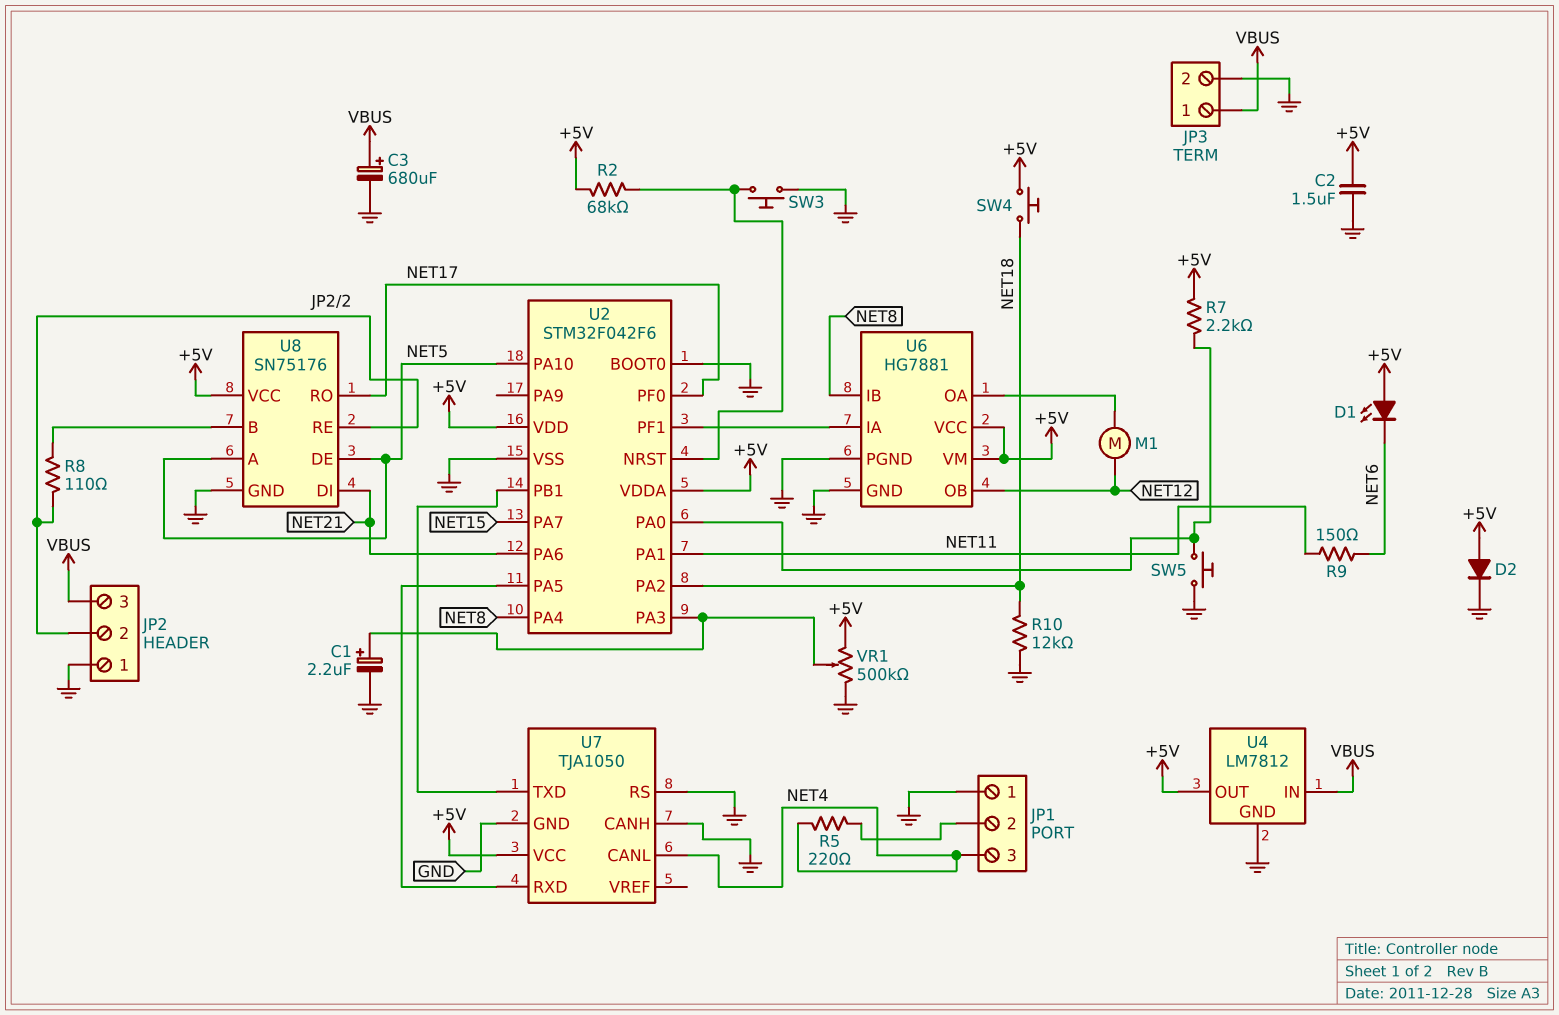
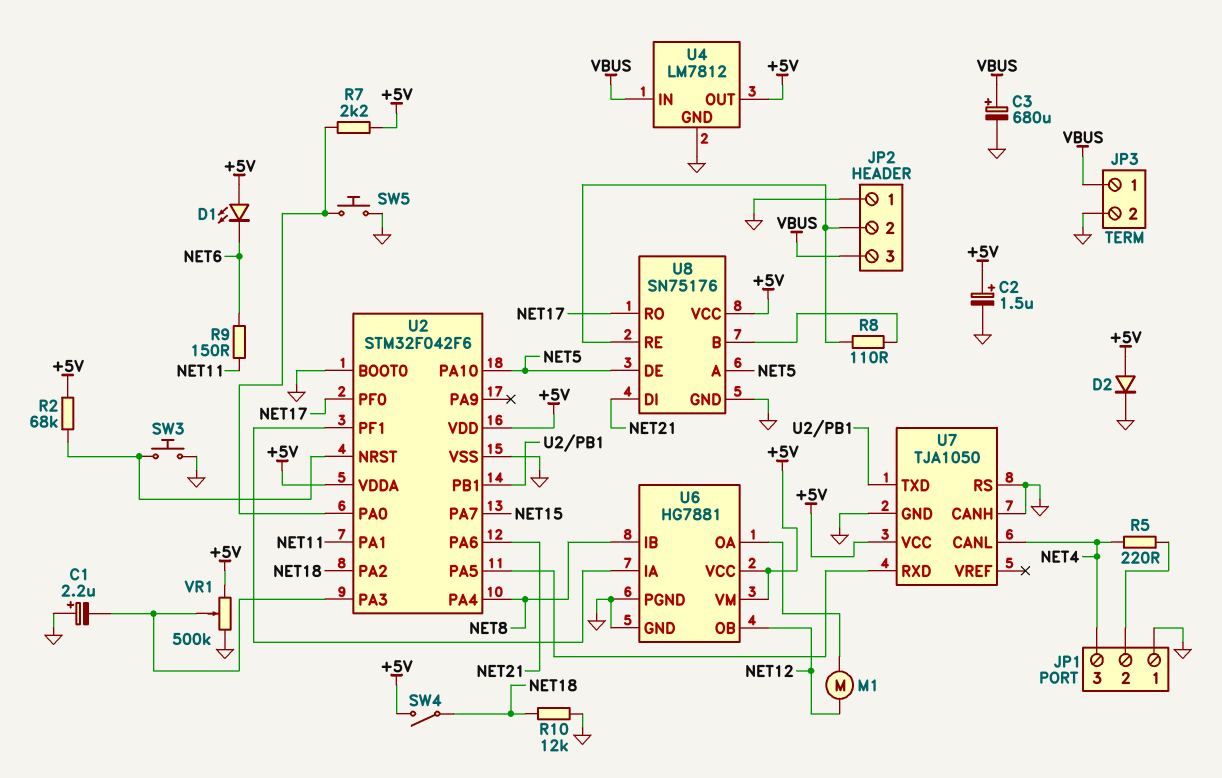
C1: 2.2uF (plus U2/PA3, minus GND) -> 2.2uF (plus GND, minus U2/PA3)
C2: 1.5uF (+5V, GND) -> 1.5uF (plus +5V, minus GND)
SW4: button (+5V, NET18) -> switch (+5V, NET18)

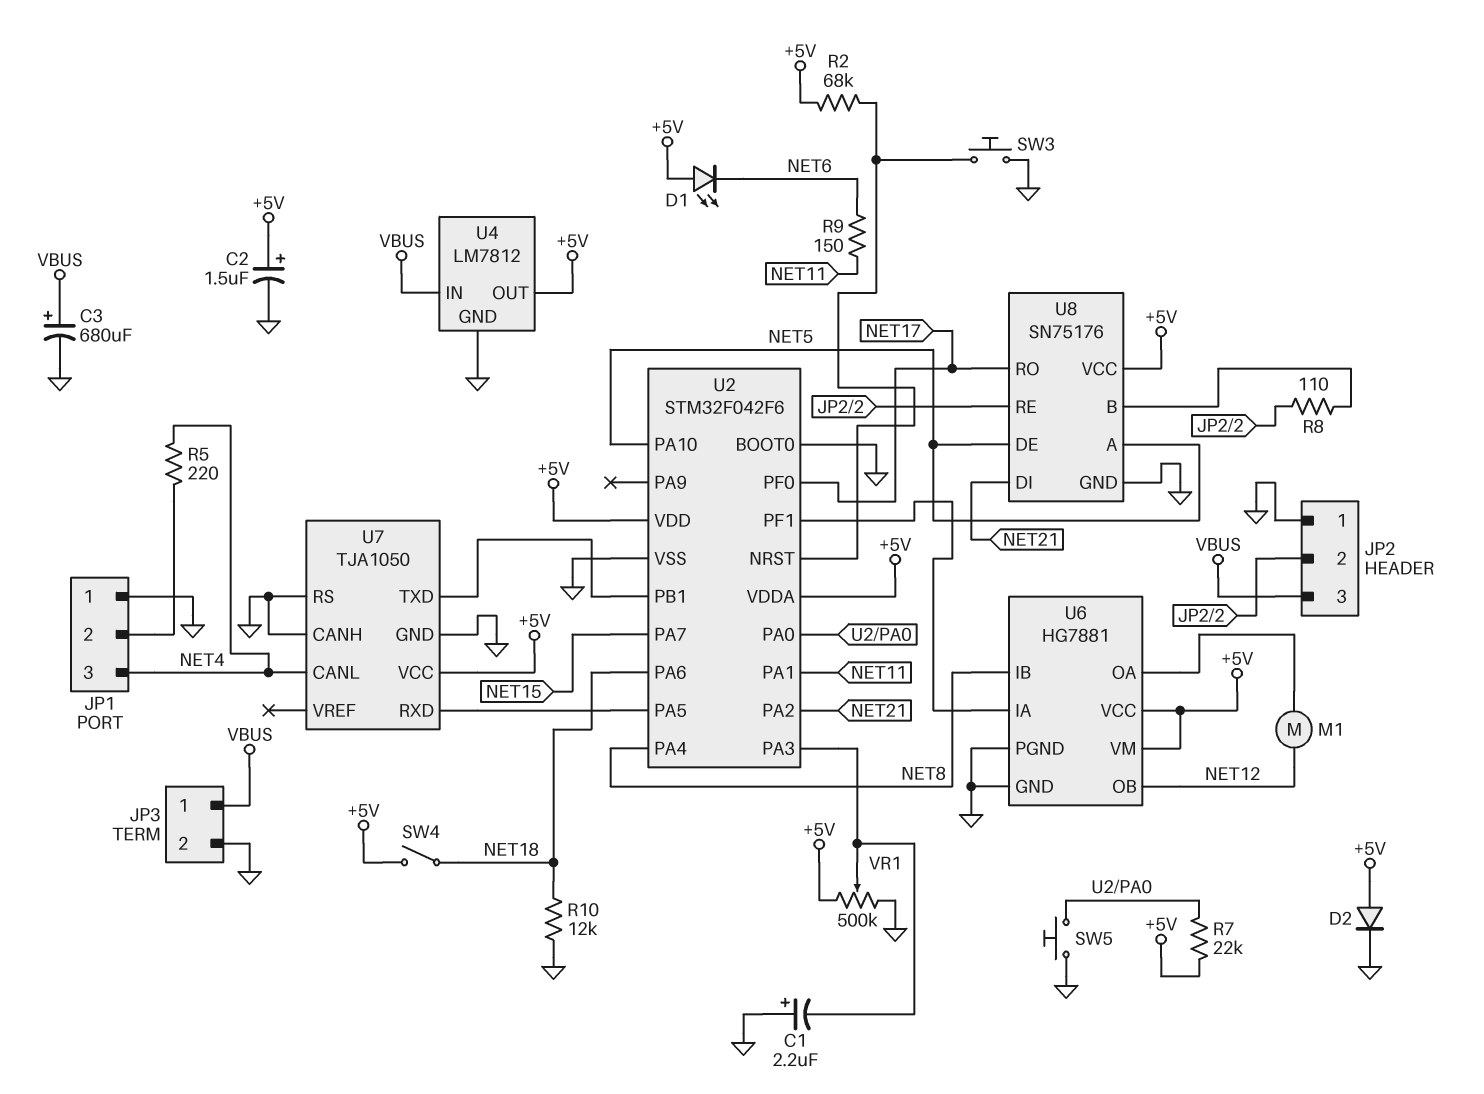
R7: 2.2k (+5V, U2/PA0) -> 22k (+5V, U2/PA0)
U2 pin PA2: NET18 -> NET21
U2 pin PA6: NET21 -> NET18

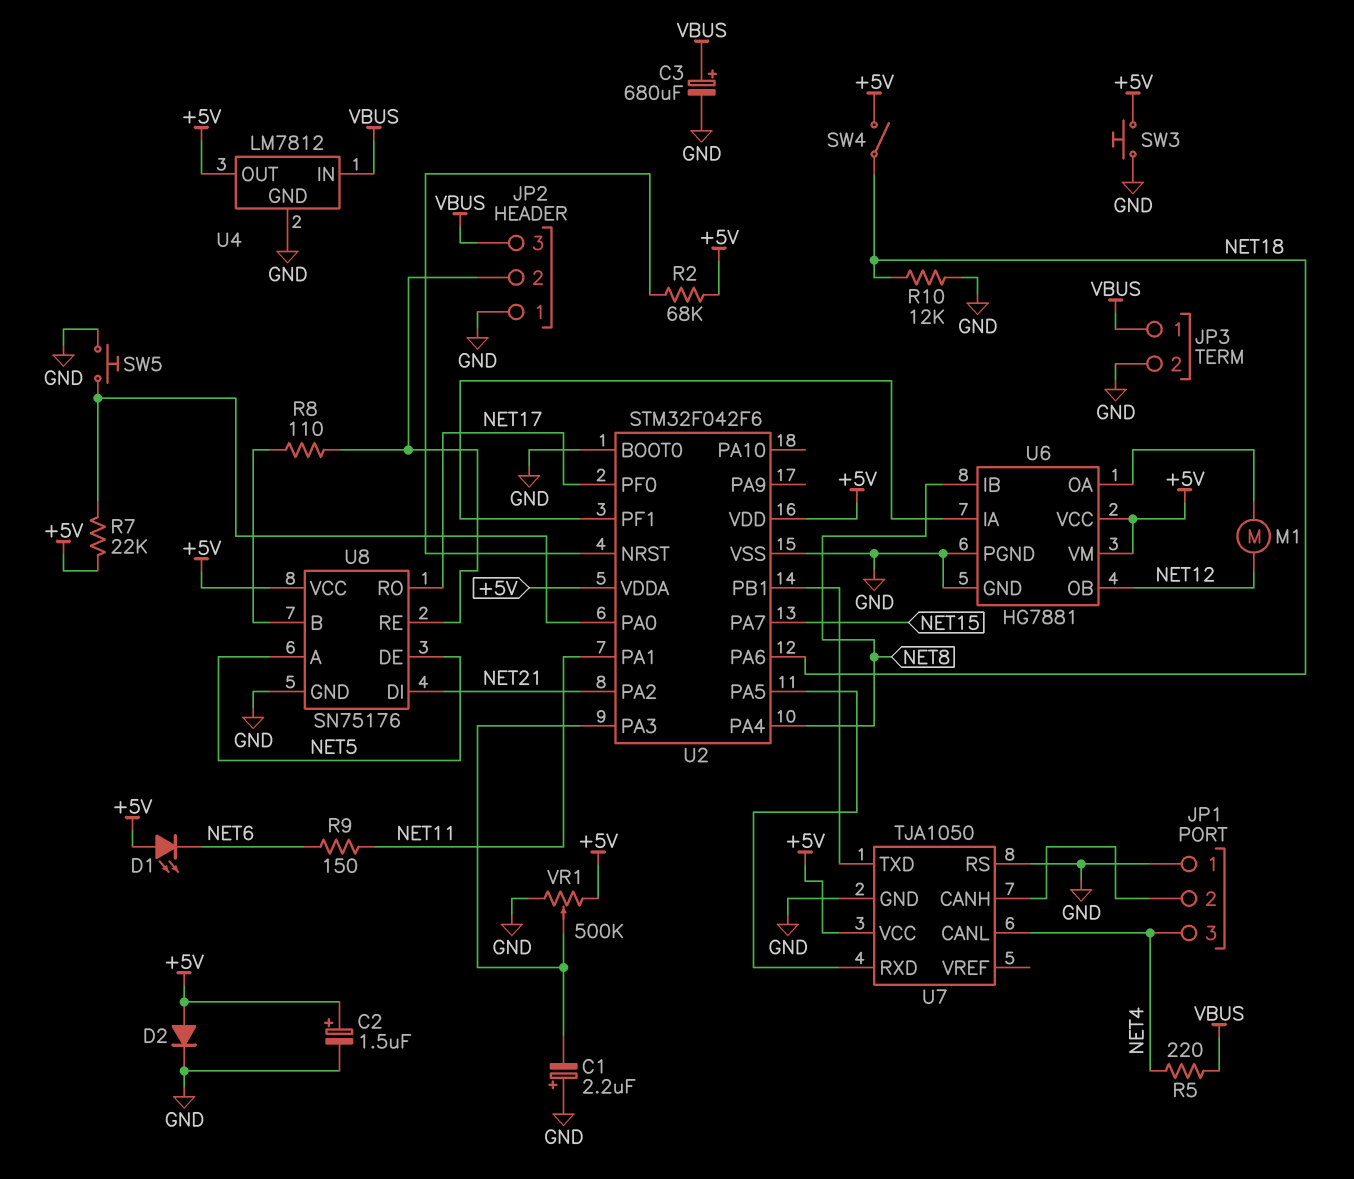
R5: 220 (JP1/2, NET4) -> 220 (NET4, VBUS)
SW3: button (GND, U2/NRST) -> button (+5V, GND)
U2 pin PA10: NET5 -> none
U7 pin CANH: GND -> JP1/2

